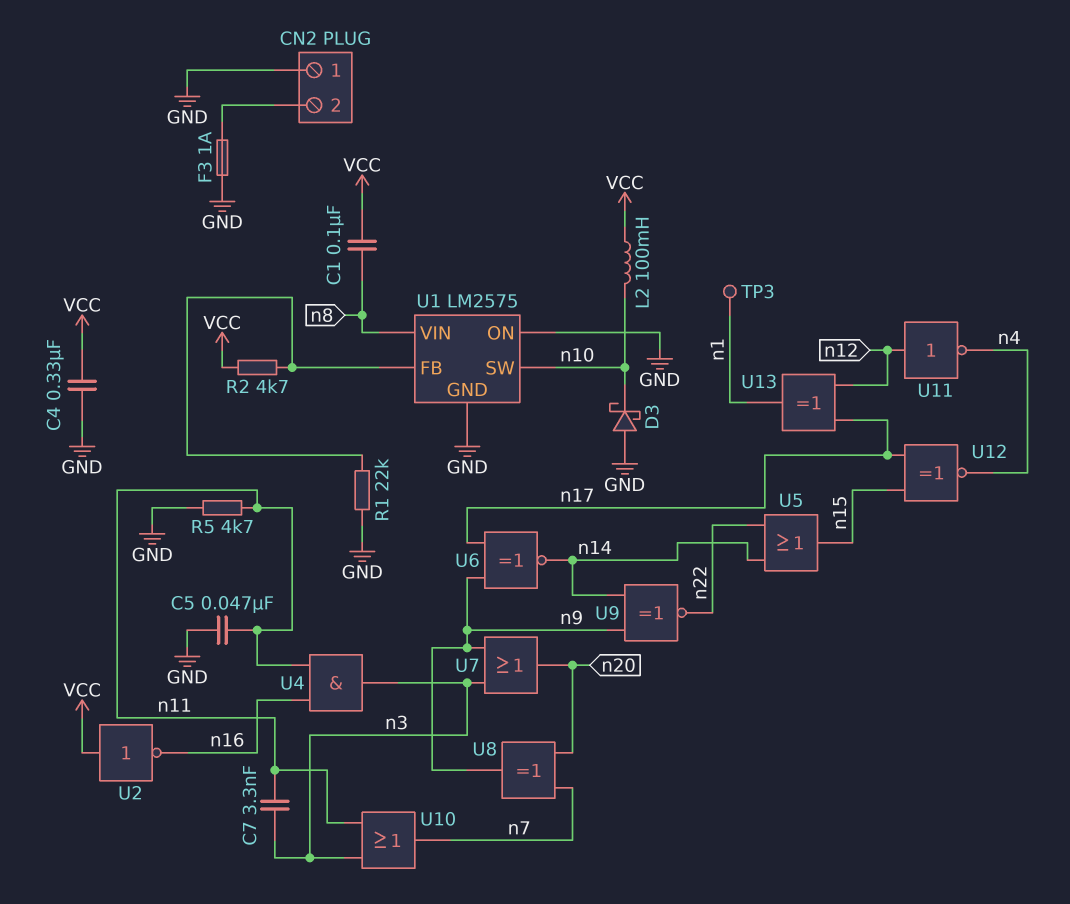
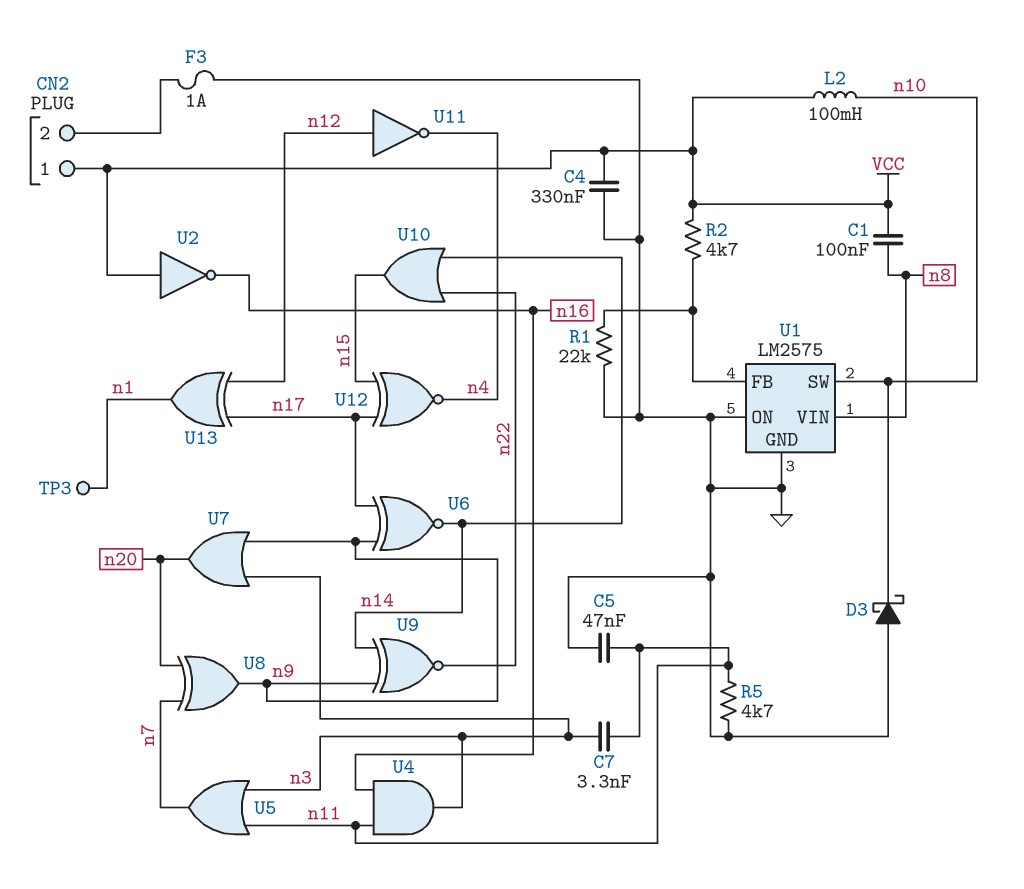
CN2 pin 1: GND -> VCC
U5: OR (in n14, in n22, out n15) -> OR (in n3, in n11, out n7)
U10: OR (in n3, in n11, out n7) -> OR (in n14, in n22, out n15)

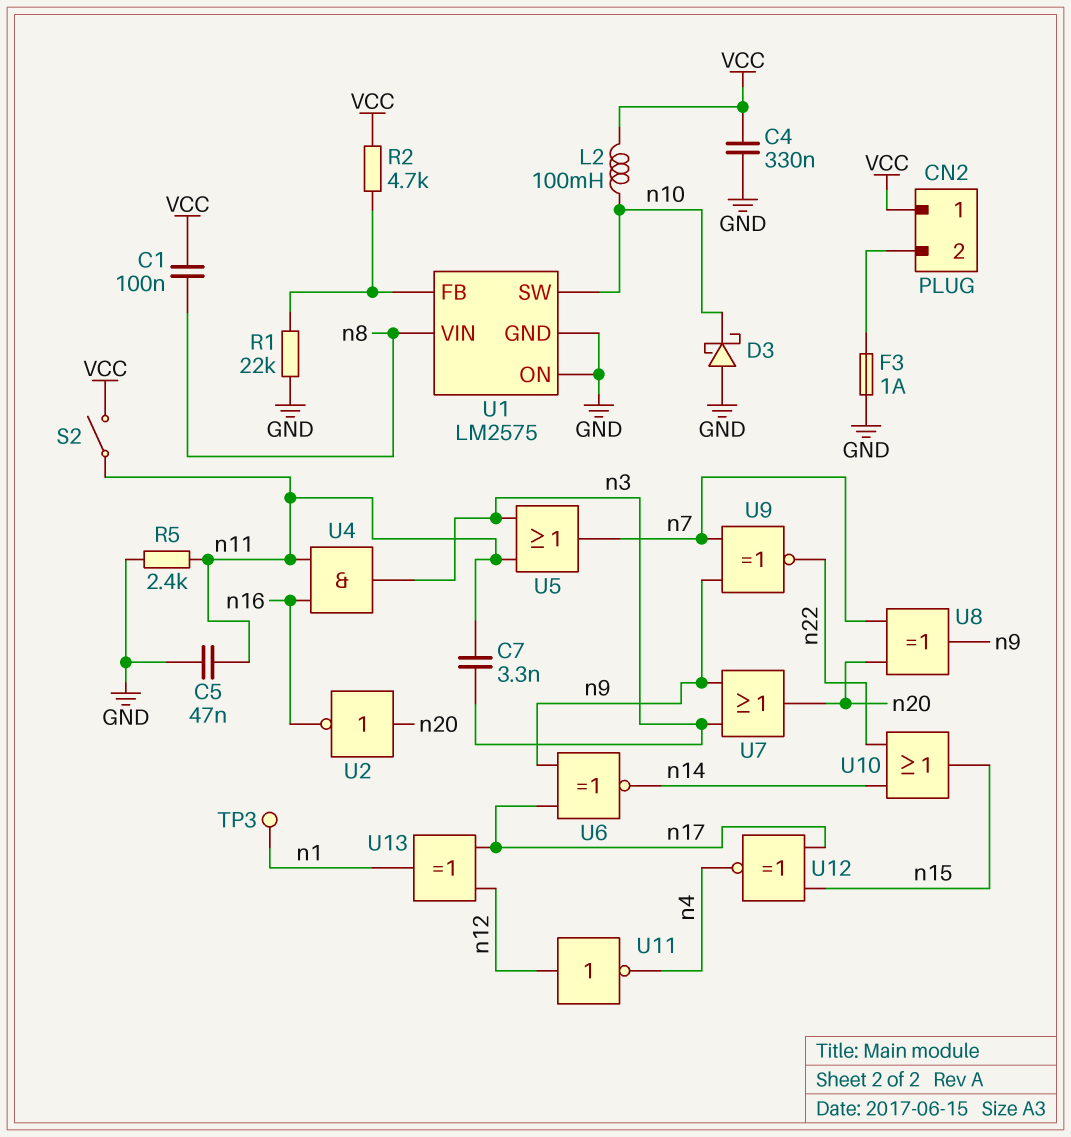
R5: 4.7k (GND, n11) -> 2.4k (GND, n11)
S2: none -> switch (VCC, n11)
U2: NOT (in VCC, out n16) -> NOT (in n20, out n16)
U9: XNOR (in n9, in n14, out n22) -> XNOR (in n7, in n9, out n22)

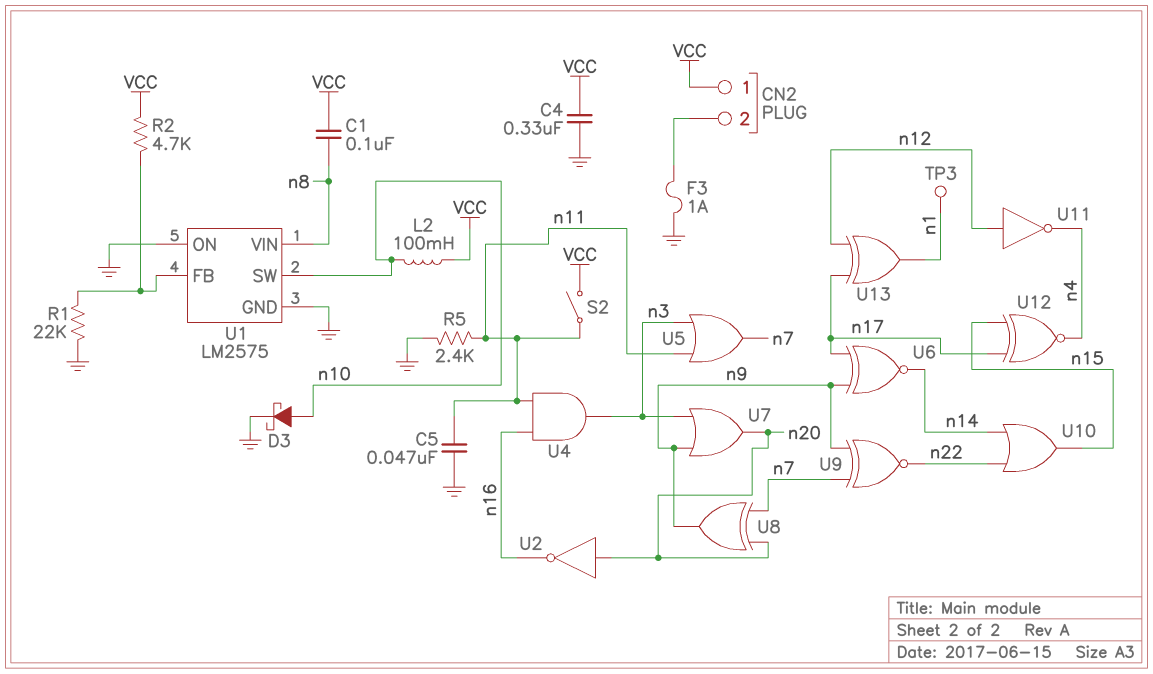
C7: 3.3nF (n3, n11) -> none
D3: schottky (A GND, K n10) -> schottky (A n10, K GND)

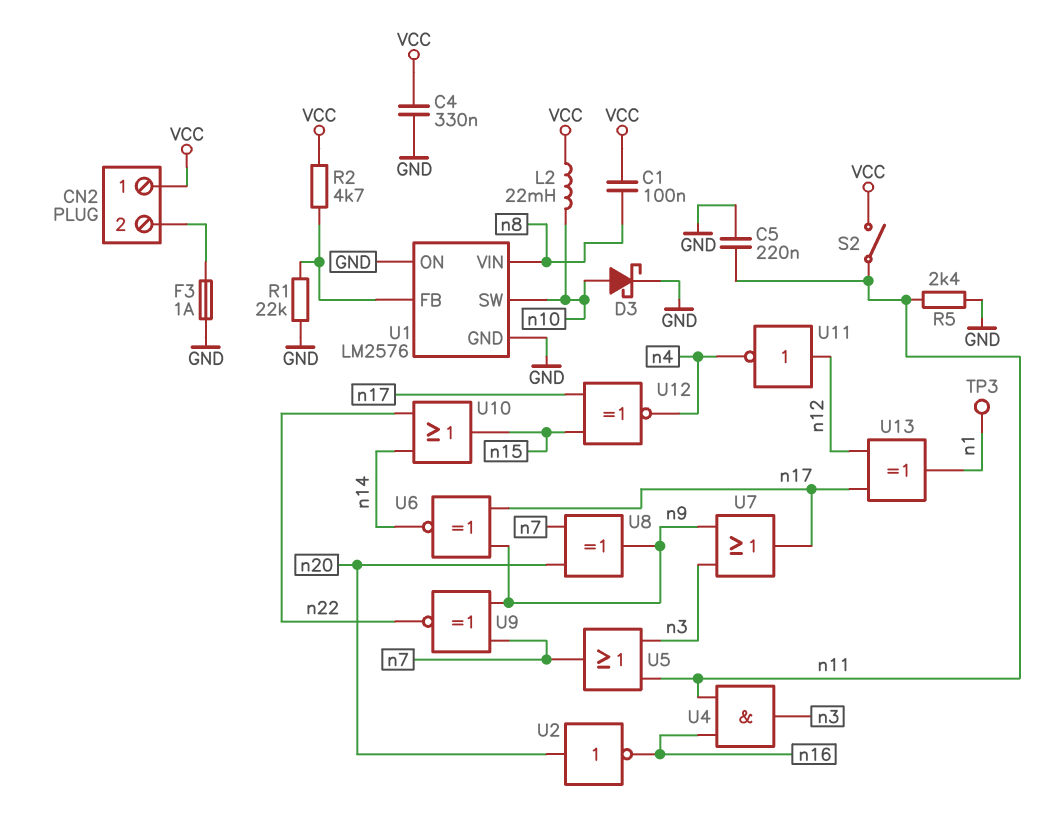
C5: 47nF (GND, n11) -> 220nF (GND, n11)
L2: 100mH (VCC, n10) -> 22mH (VCC, n10)
U1: LM2575 -> LM2576
U7: OR (in n3, in n9, out n20) -> OR (in n3, in n9, out n17)

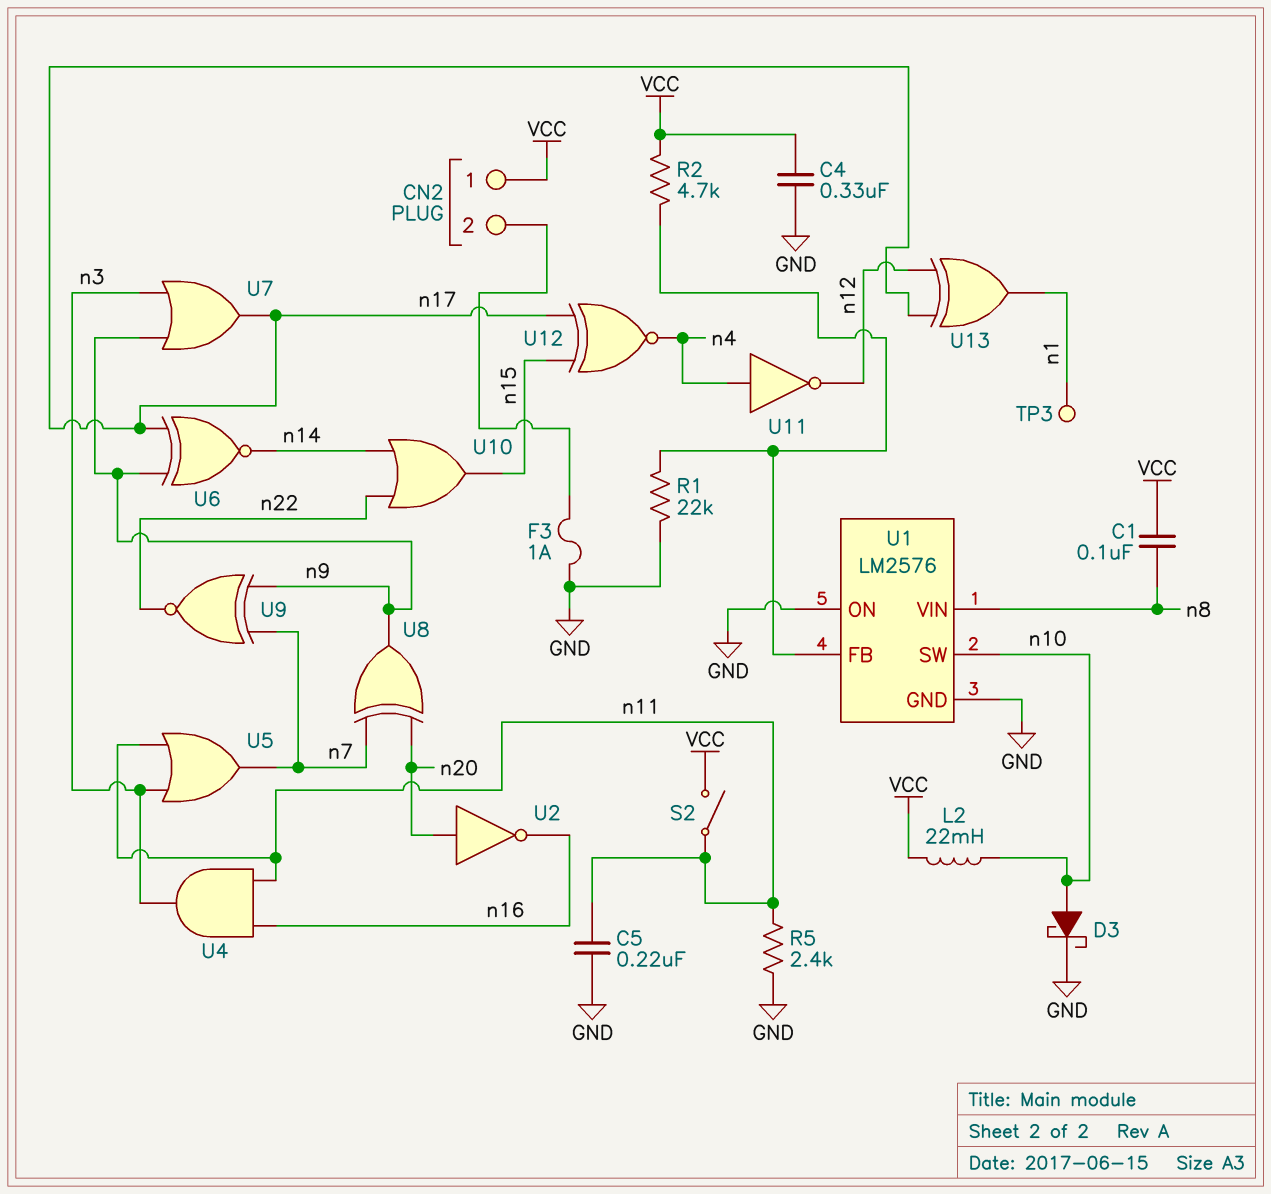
U11: NOT (in n12, out n4) -> NOT (in n4, out n12)

